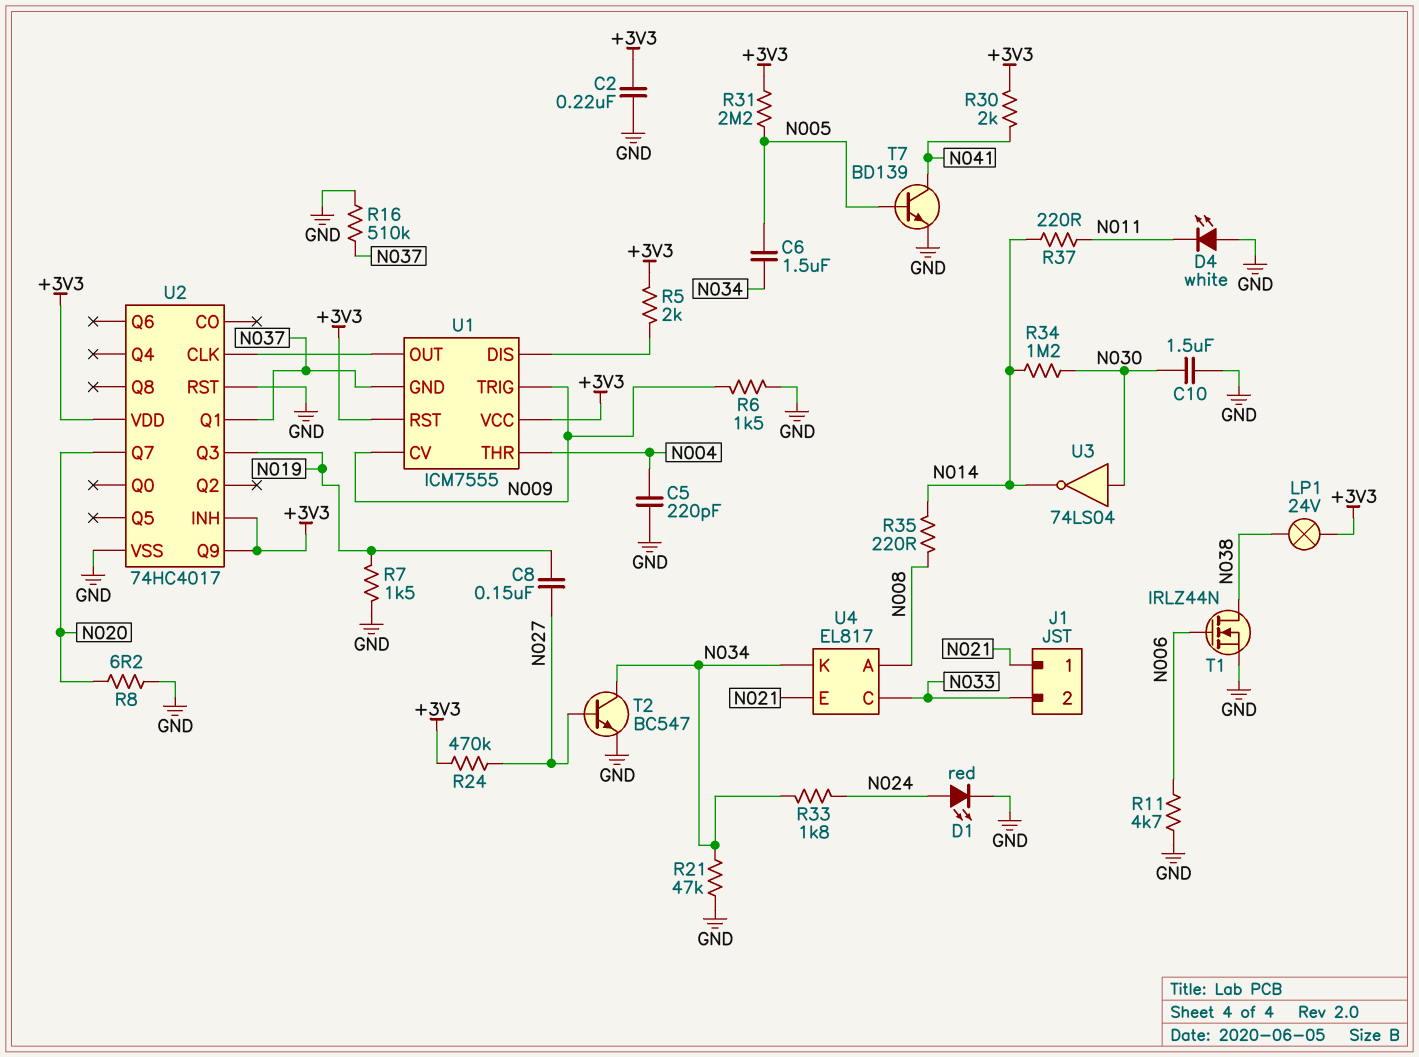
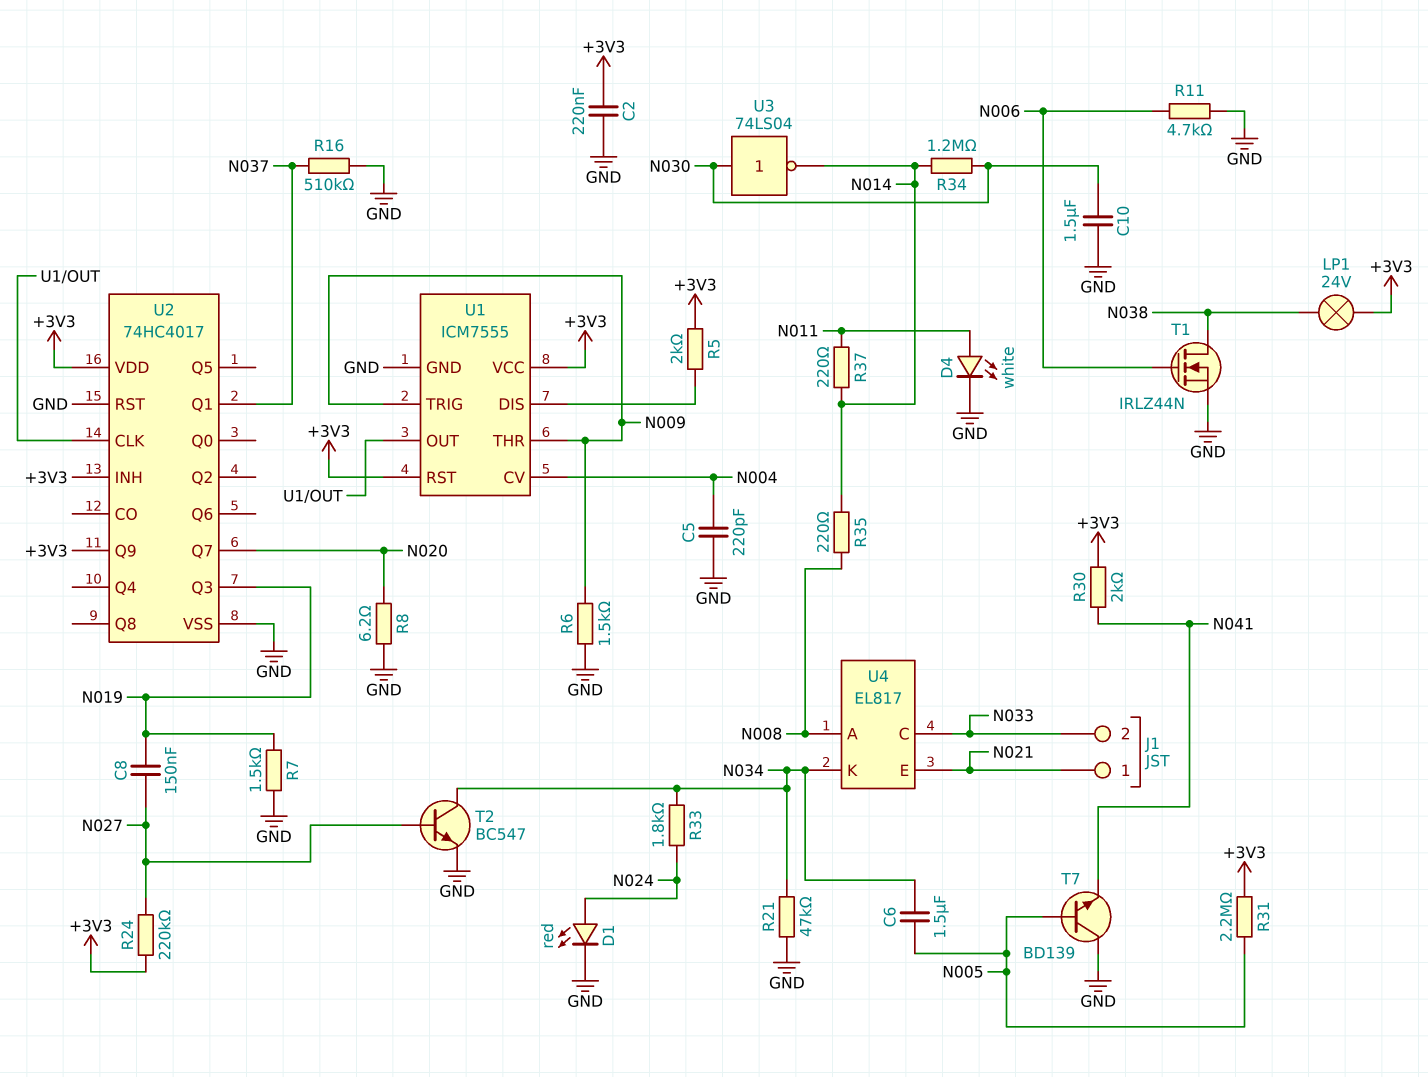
D4: LED white (A GND, K N011) -> LED white (A N011, K GND)
R24: 470k (+3V3, N027) -> 220k (+3V3, N027)
T7: NPN BD139 (B N005, C N041, E GND) -> NPN BD139 (B N005, C GND, E N041)
U1 pin CV: N009 -> N004
U1 pin GND: N037 -> GND
U1 pin THR: N004 -> N009

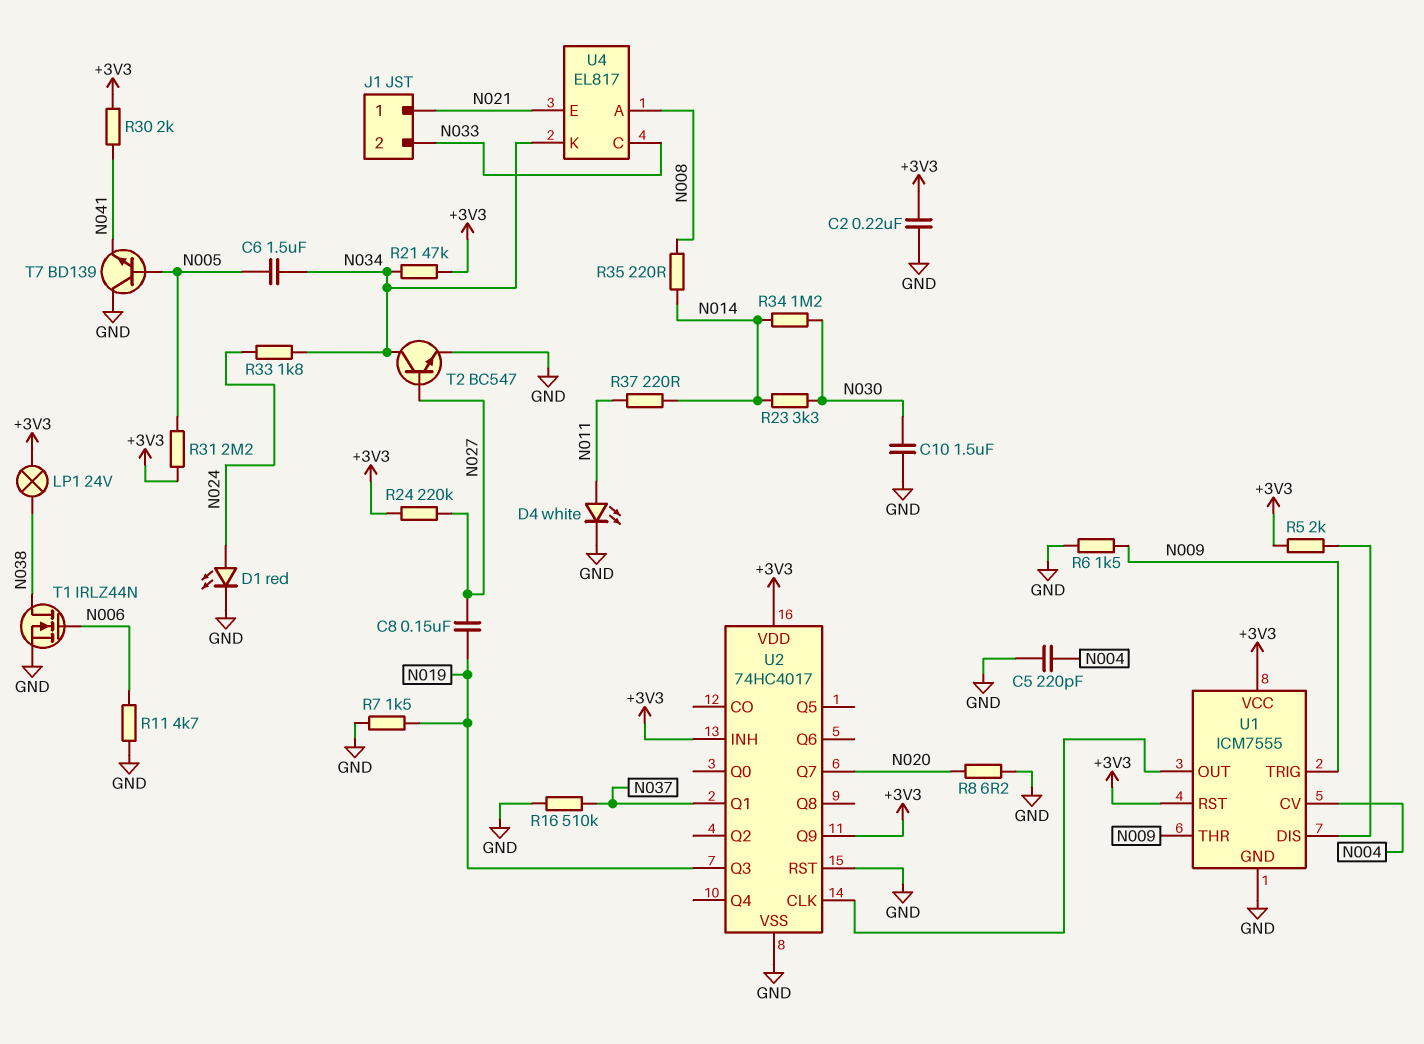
R21: 47k (GND, N034) -> 47k (+3V3, N034)
R23: none -> 3.3k (N014, N030)
U3: NOT 74LS04 (in N030, out N014) -> none

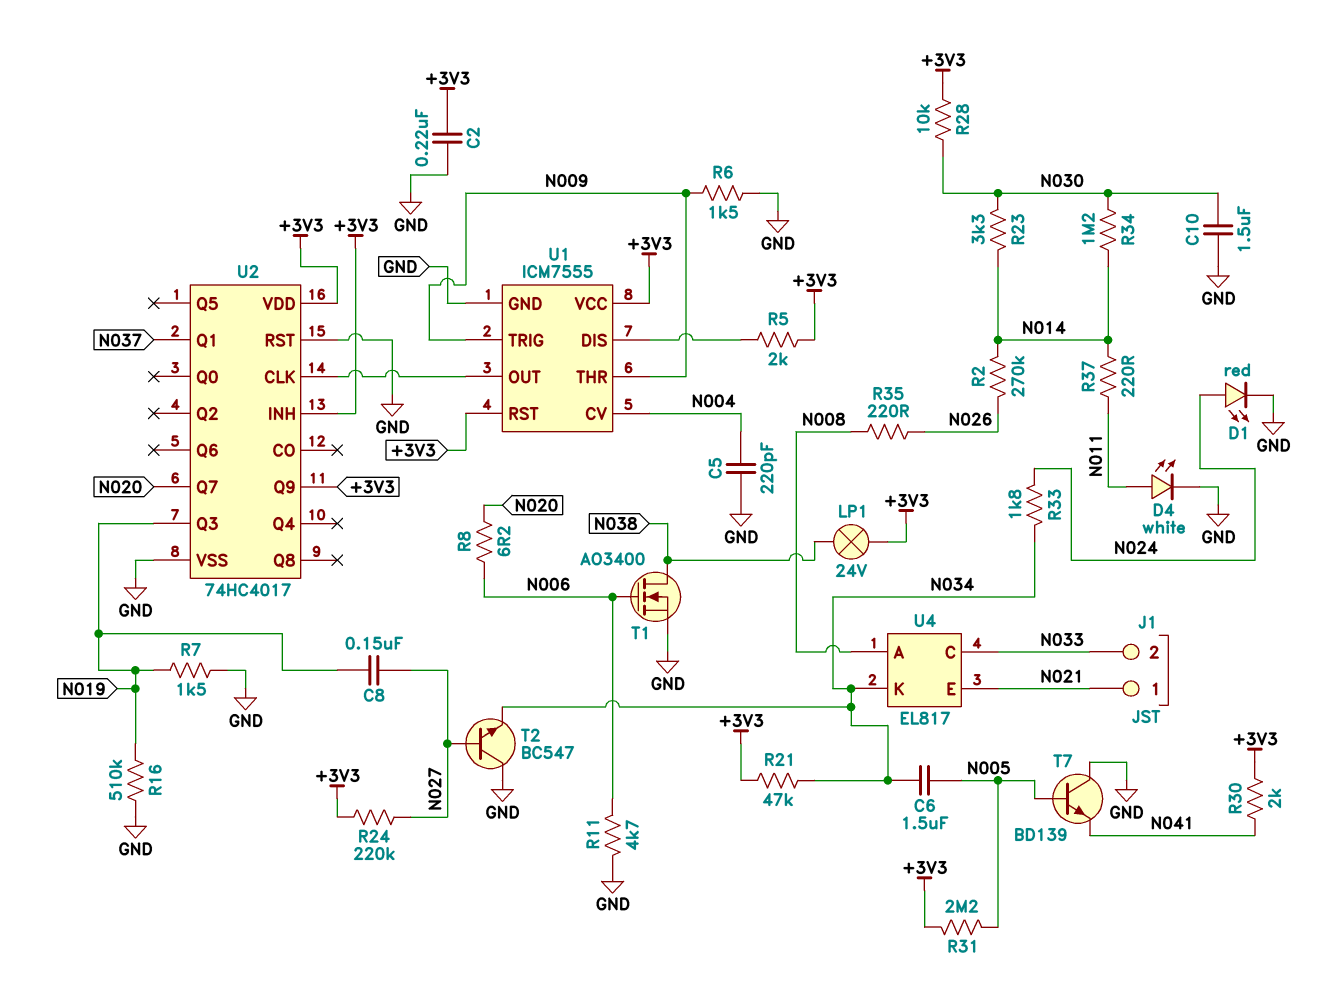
R2: none -> 270k (N014, N026)
R8: 6.2 (GND, N020) -> 6.2 (N006, N020)
R16: 510k (GND, N037) -> 510k (GND, N019)
R28: none -> 10k (+3V3, N030)
R35: 220 (N008, N014) -> 220 (N008, N026)
T1: NMOS IRLZ44N (G N006, D N038, S GND) -> NMOS AO3400 (G N006, D N038, S GND)
T2: NPN BC547 (B N027, C N034, E GND) -> NPN BC547 (B N027, C GND, E N034)

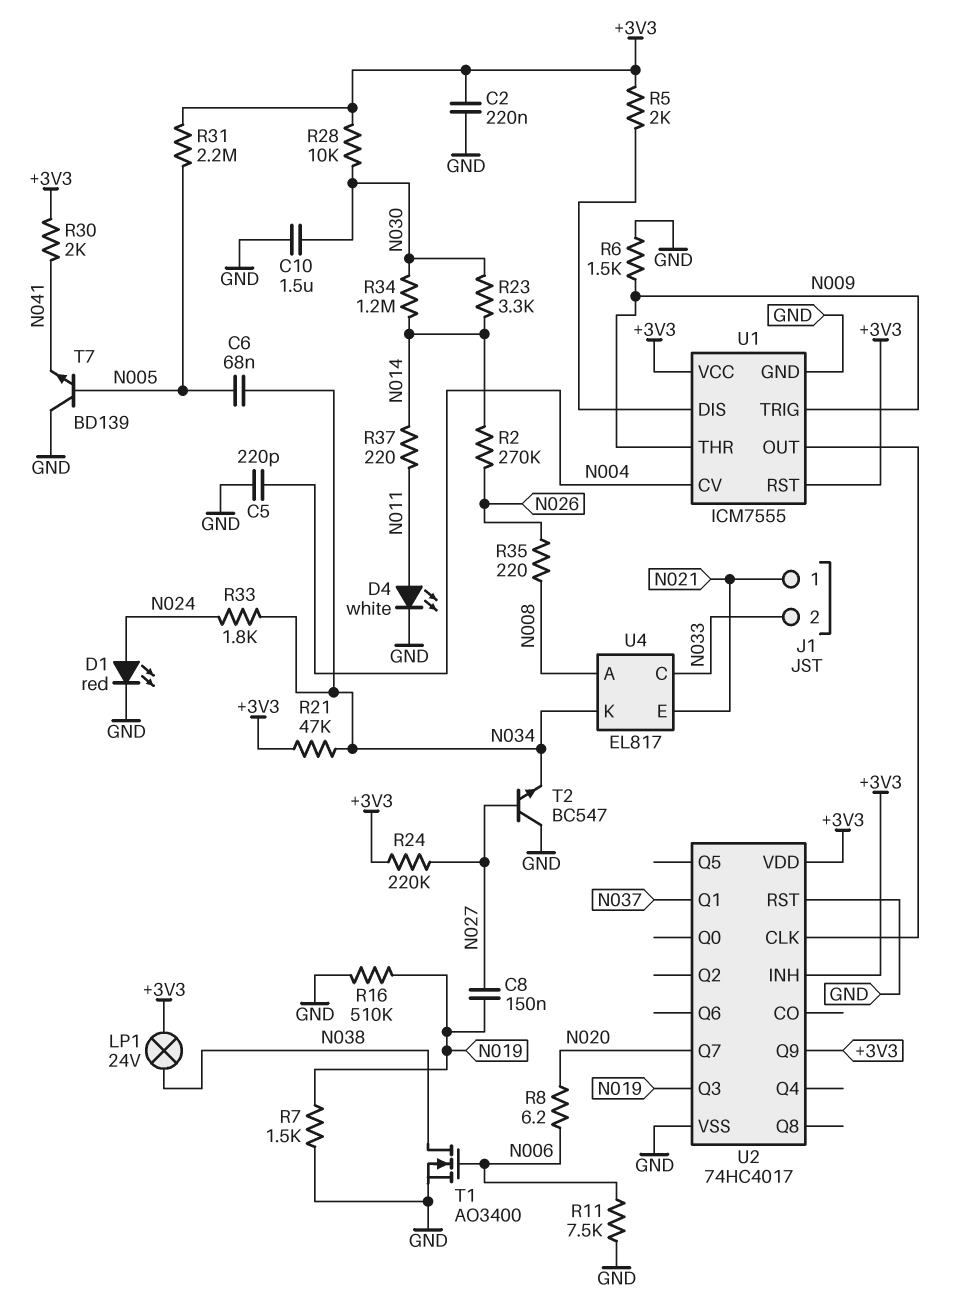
C6: 1.5uF (N005, N034) -> 68nF (N005, N034)
R11: 4.7k (GND, N006) -> 7.5k (GND, N006)

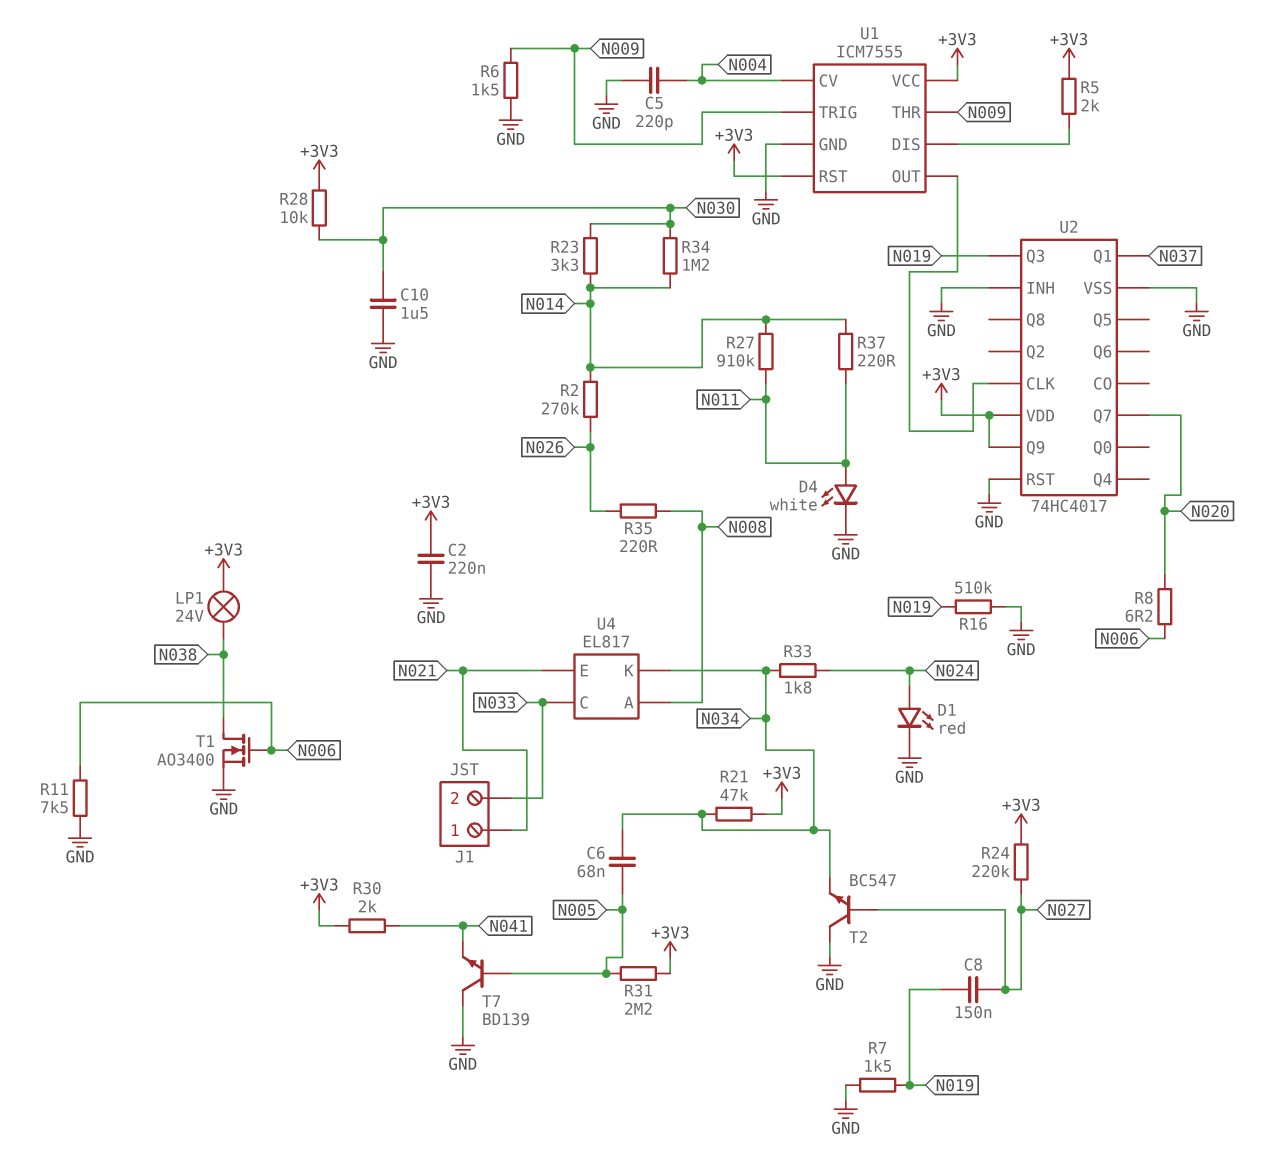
R27: none -> 910k (N011, N014)
U2 pin INH: +3V3 -> GND

